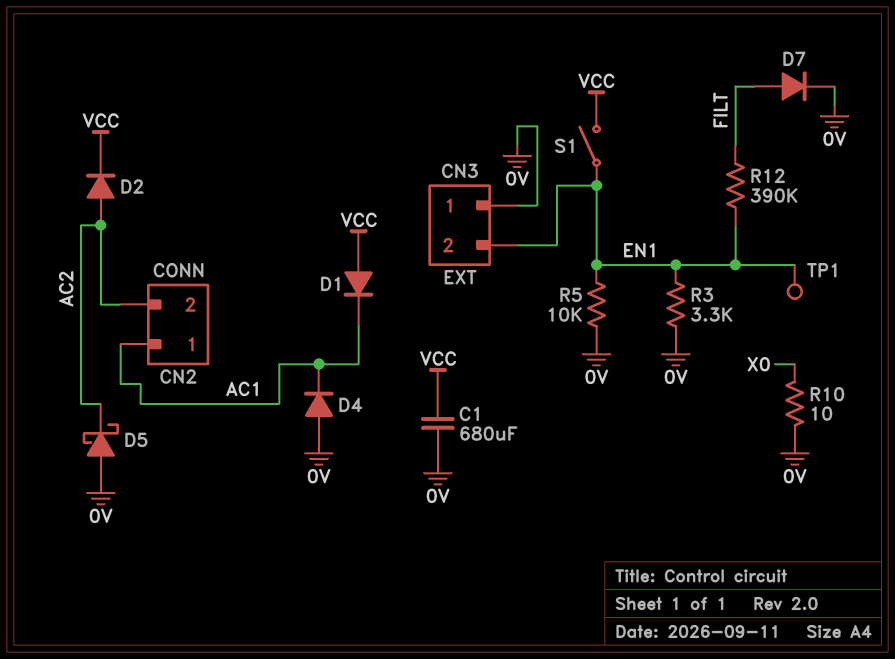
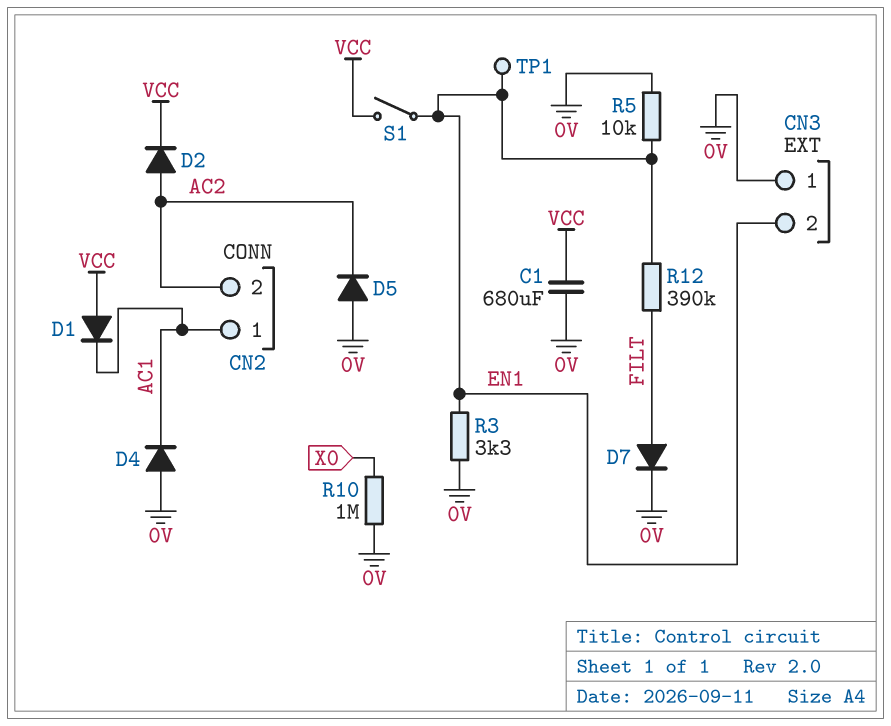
D5: schottky (A 0V, K AC2) -> diode (A 0V, K AC2)
R10: 10 (0V, X0) -> 1M (0V, X0)

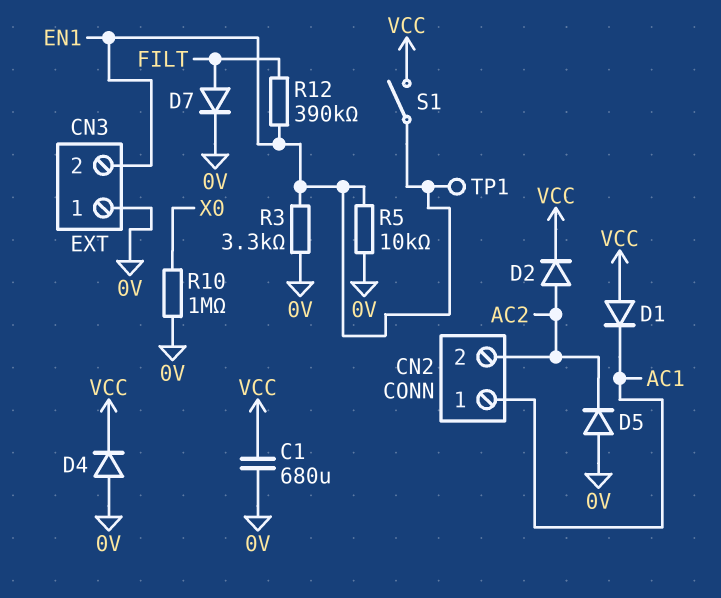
D4: diode (A 0V, K AC1) -> diode (A 0V, K VCC)

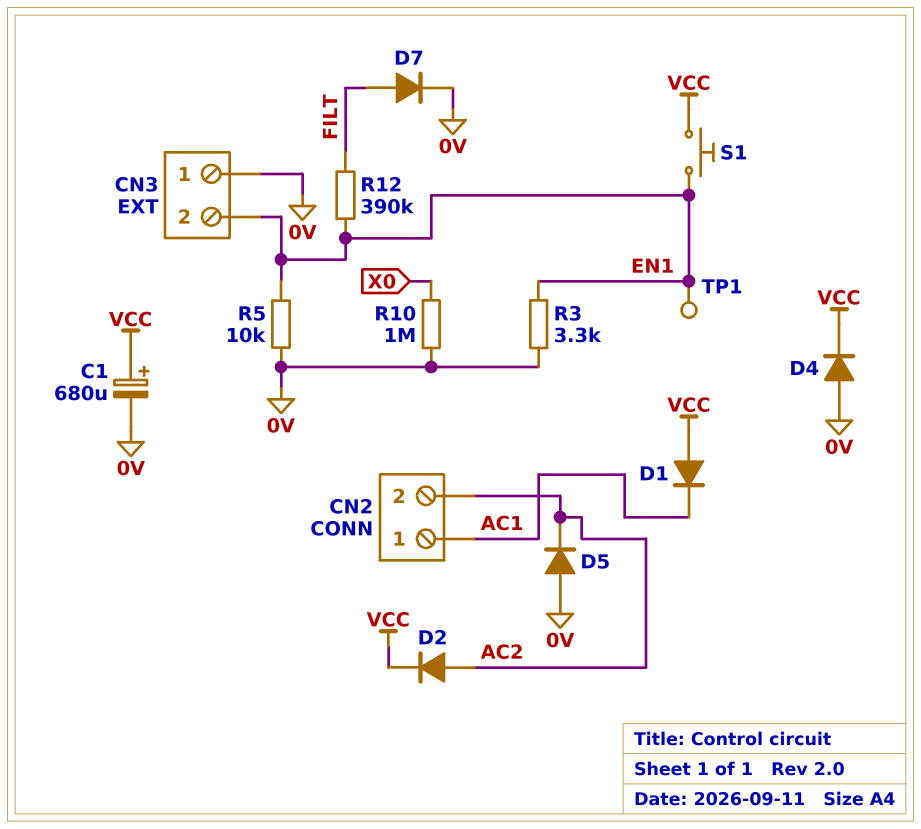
C1: 680uF (0V, VCC) -> 680uF (plus VCC, minus 0V)
S1: switch (EN1, VCC) -> button (EN1, VCC)

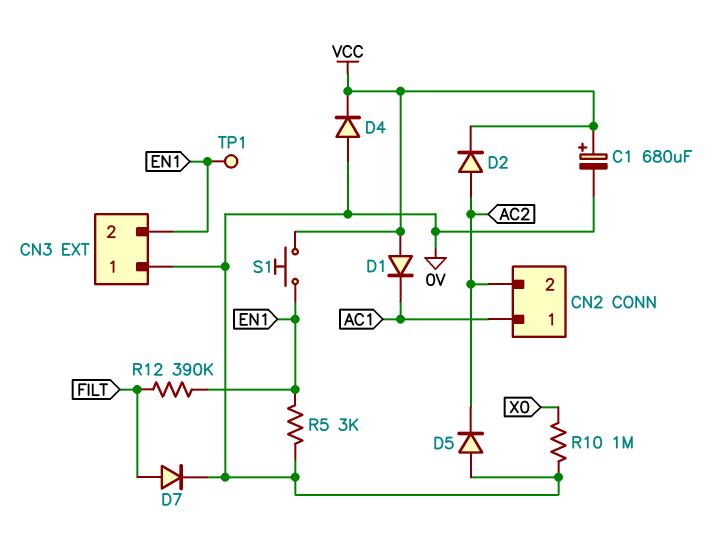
R3: 3.3k (0V, EN1) -> none
R5: 10k (0V, EN1) -> 3k (0V, EN1)

